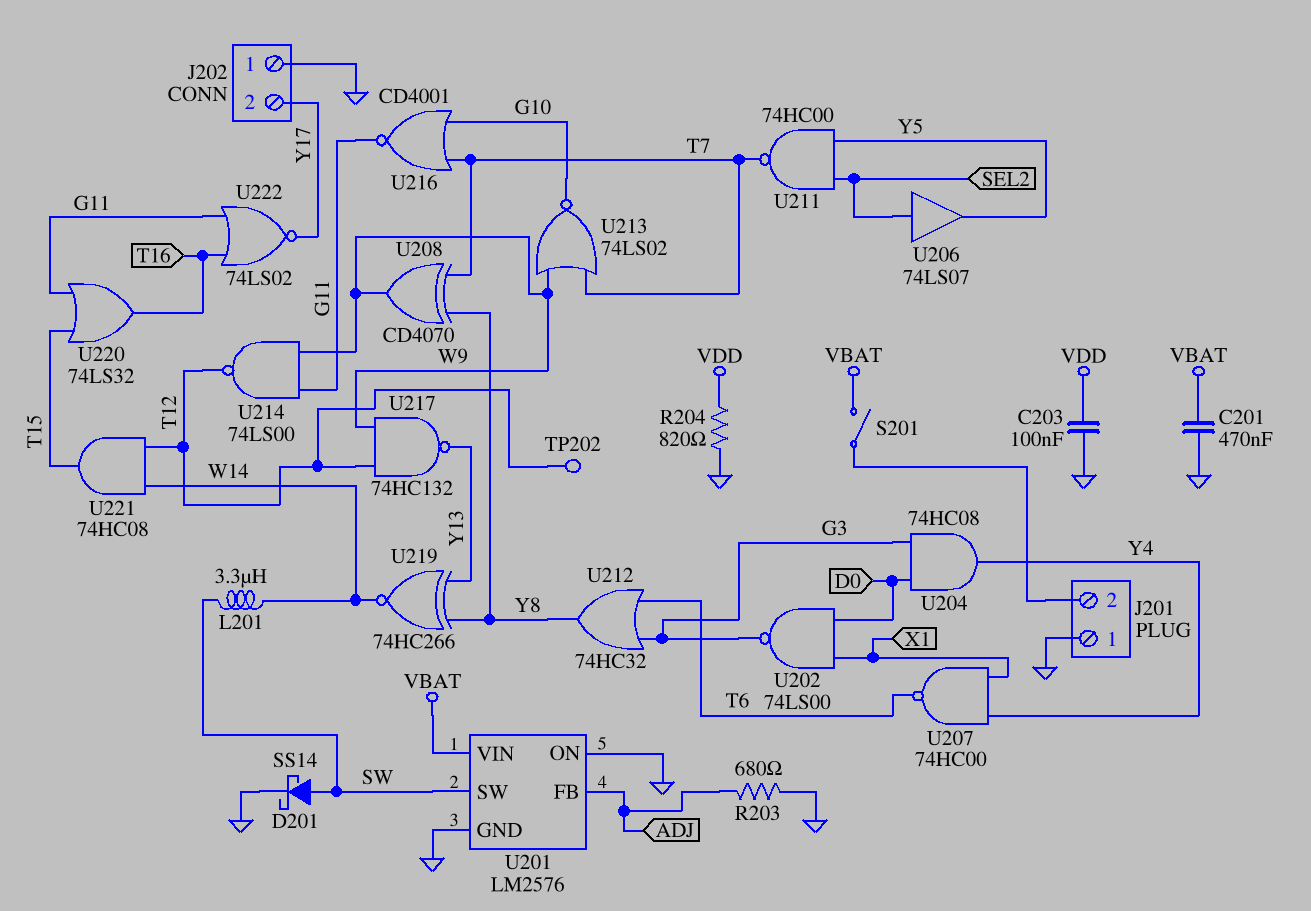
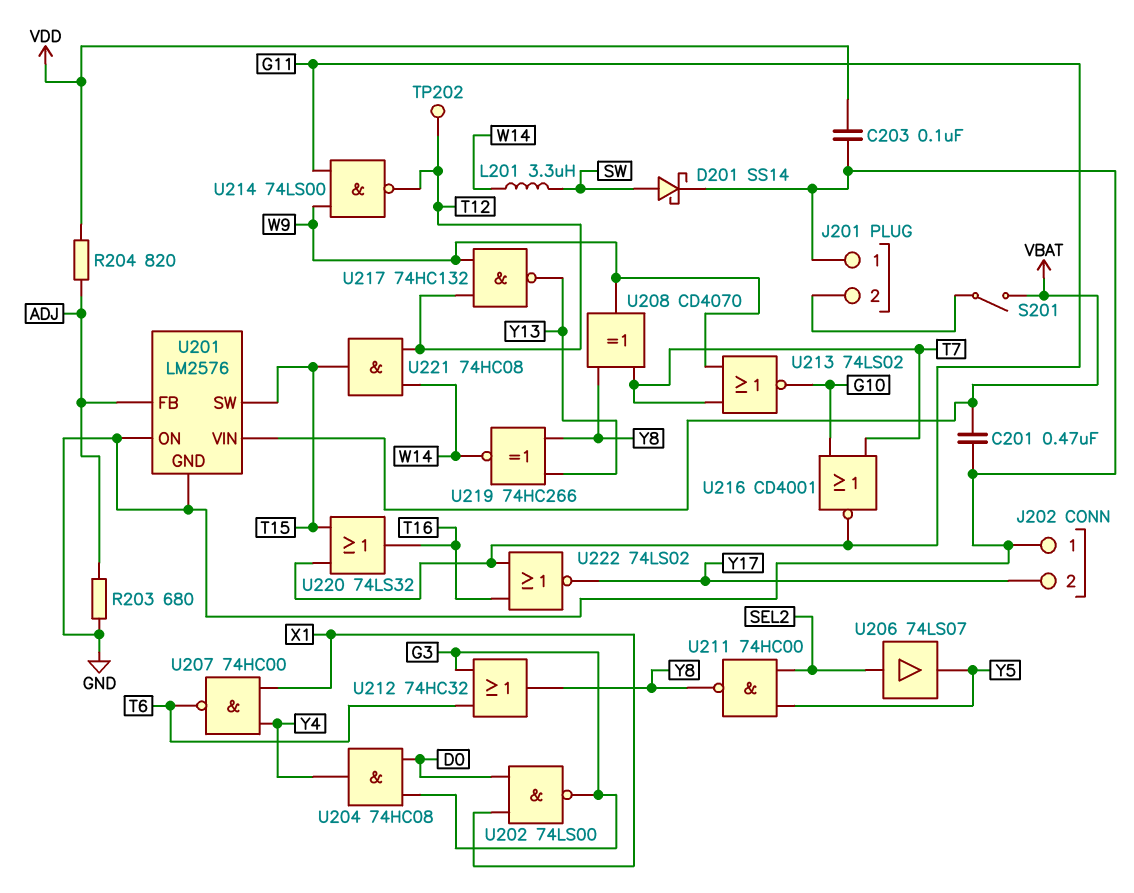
R204: 820 (GND, VDD) -> 820 (ADJ, VDD)
U201 pin SW: SW -> T15
U211: NAND 74HC00 (in SEL2, in Y5, out T7) -> NAND 74HC00 (in SEL2, in Y5, out Y8)

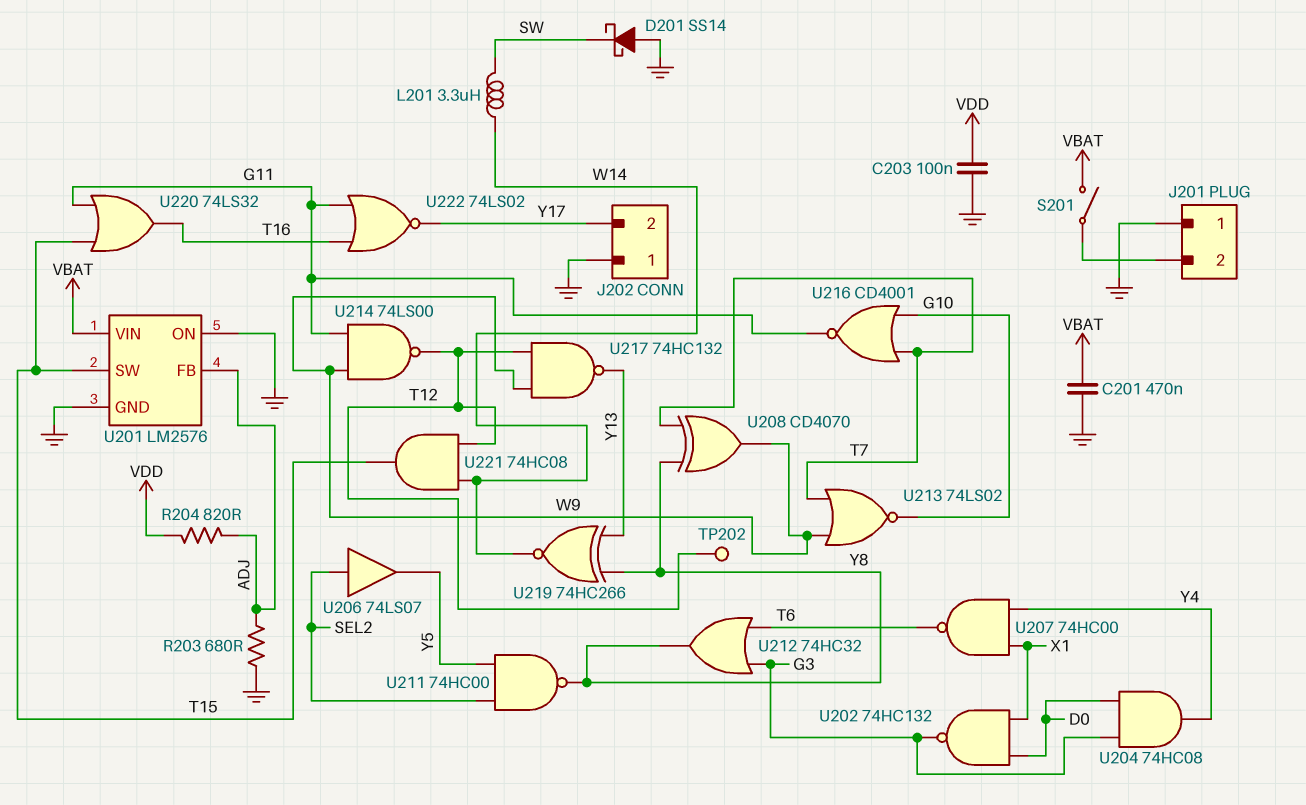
D201: schottky SS14 (A SW, K GND) -> schottky SS14 (A GND, K SW)
U202: NAND 74LS00 (in D0, in X1, out G3) -> NAND 74HC132 (in D0, in X1, out G3)

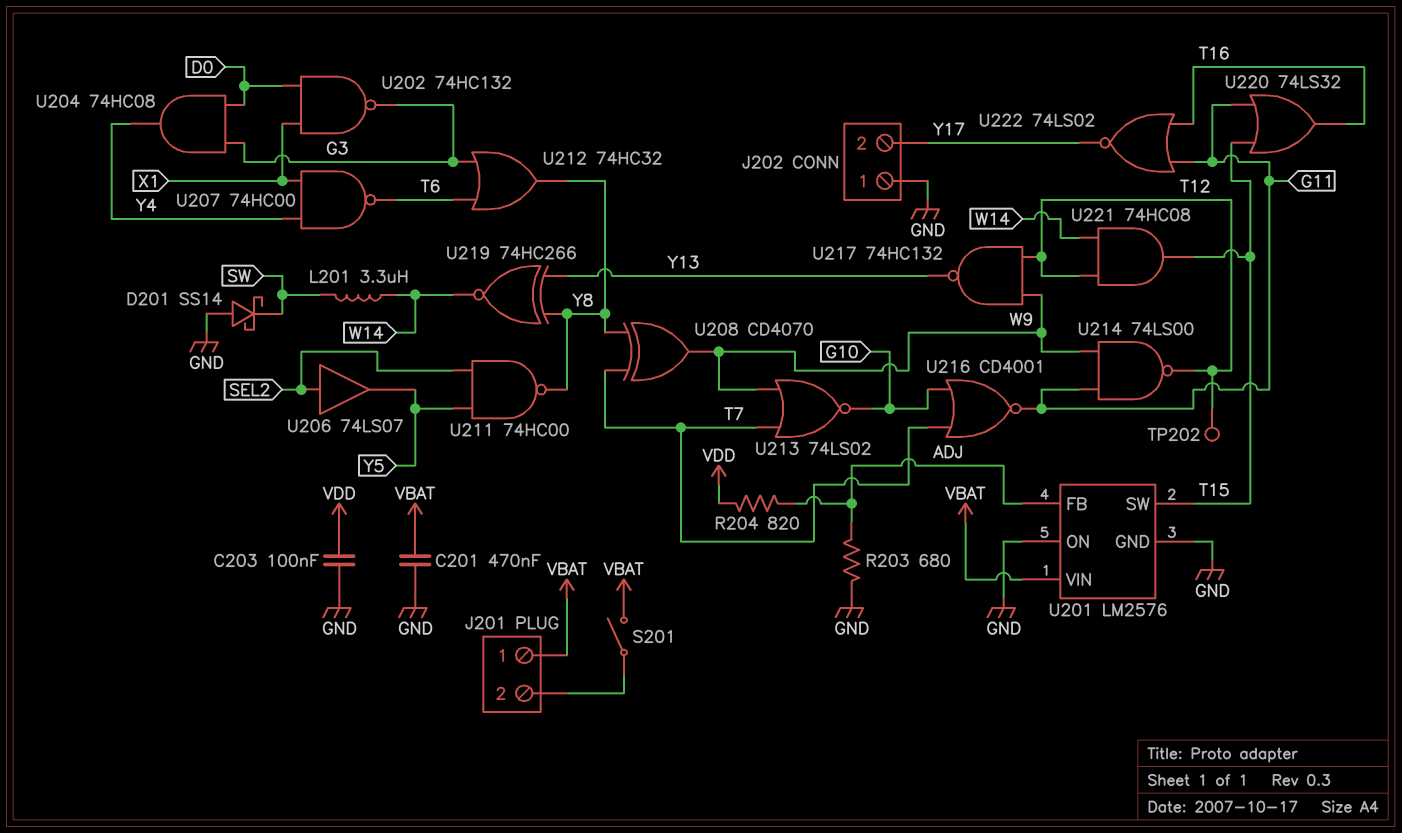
J201 pin 1: GND -> VBAT

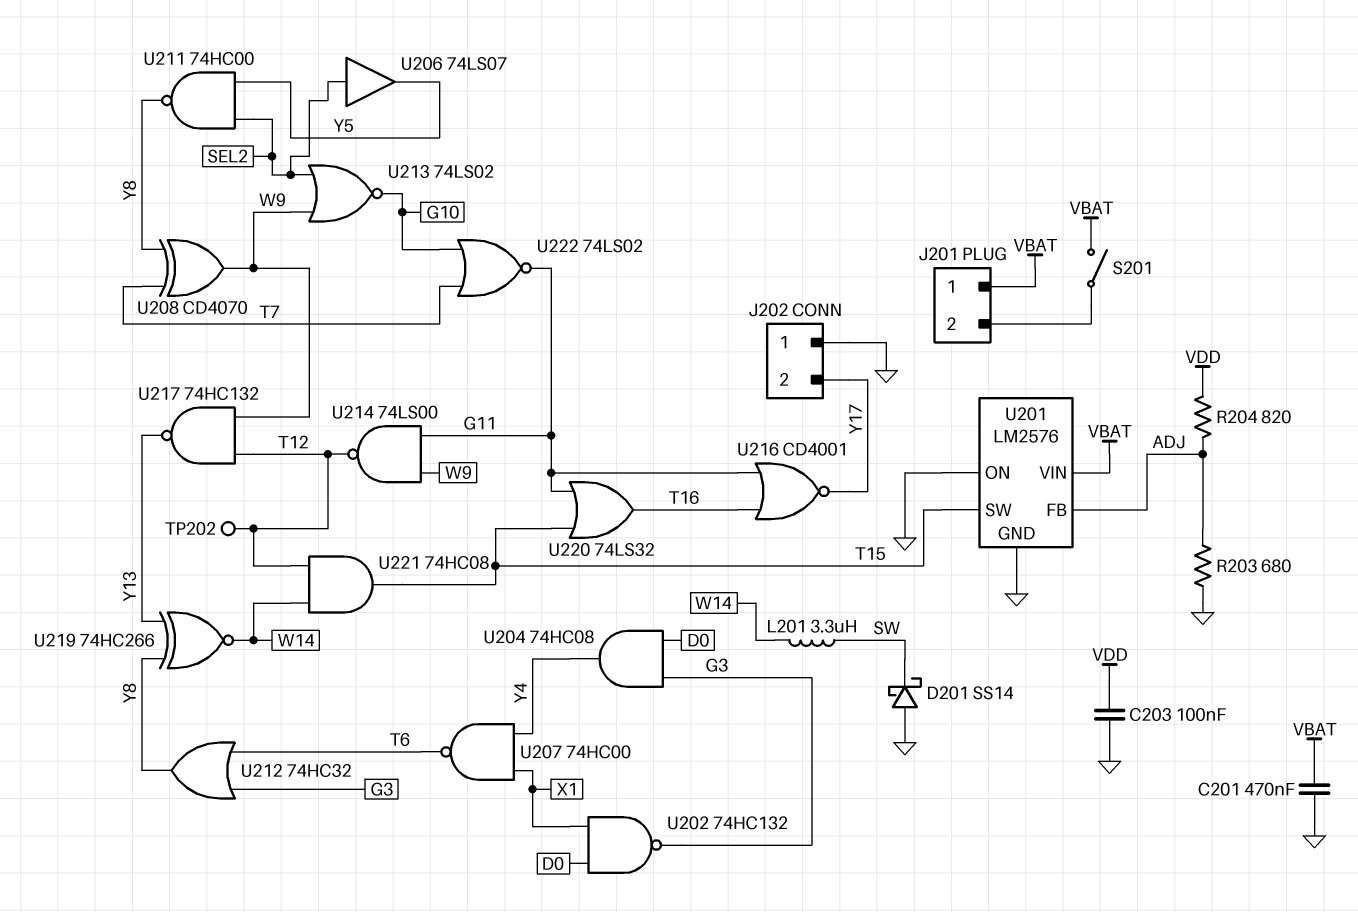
U213: NOR 74LS02 (in T7, in W9, out G10) -> NOR 74LS02 (in SEL2, in W9, out G10)
U216: NOR CD4001 (in G10, in T7, out G11) -> NOR CD4001 (in G11, in T16, out Y17)
U222: NOR 74LS02 (in G11, in T16, out Y17) -> NOR 74LS02 (in G10, in T7, out G11)

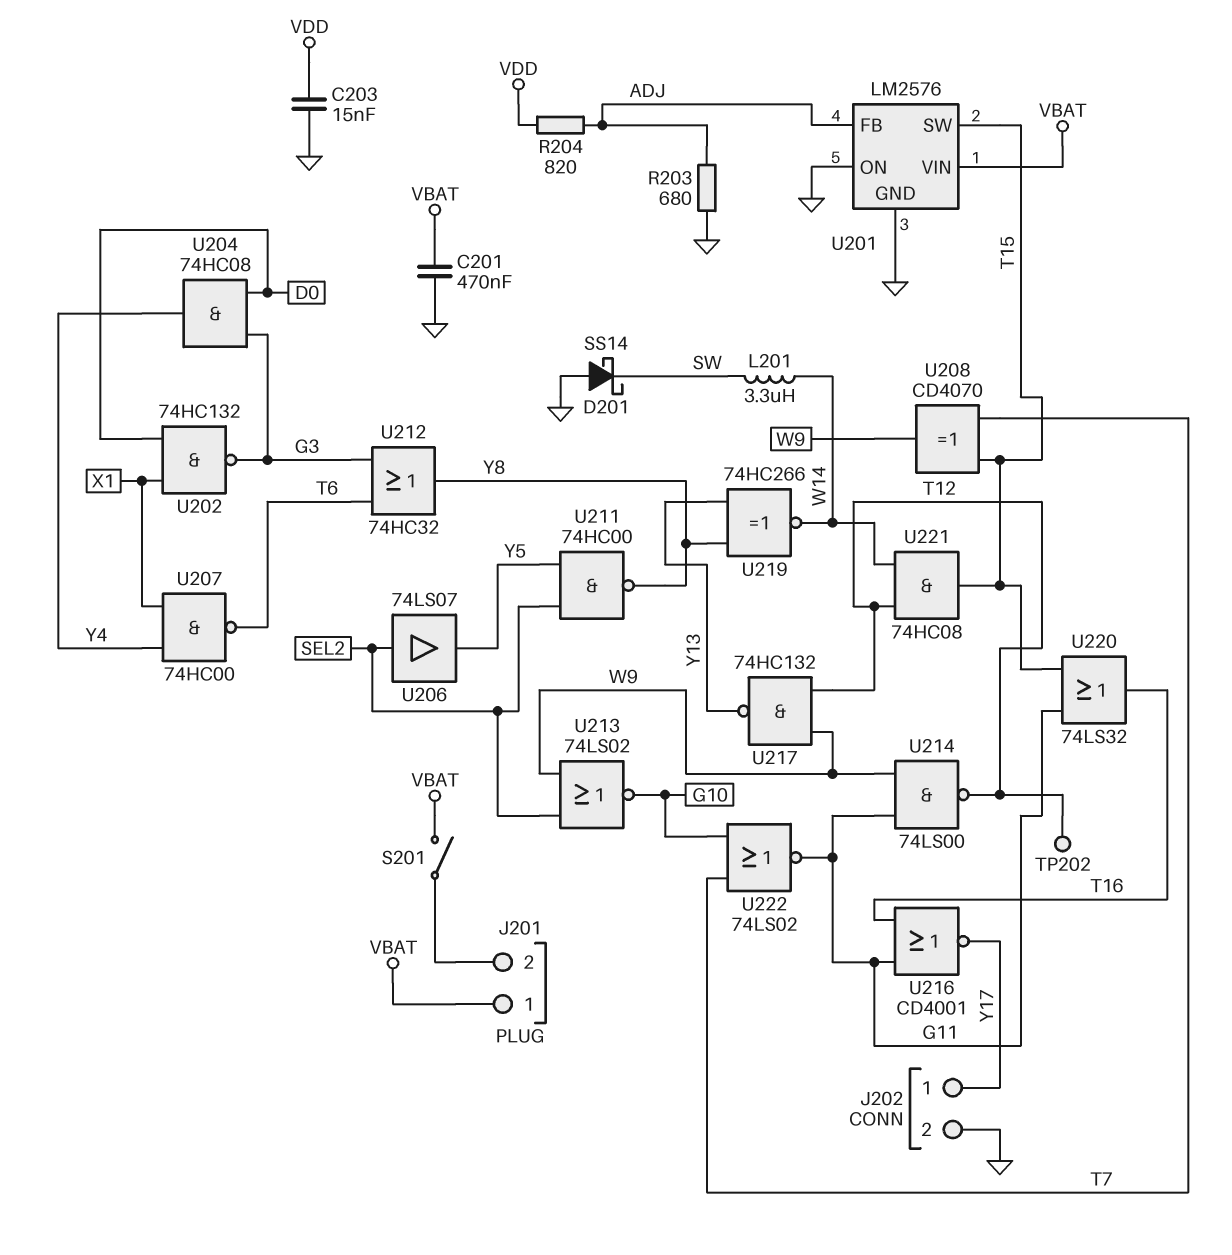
C203: 100nF (GND, VDD) -> 15nF (GND, VDD)
J202 pin 1: GND -> Y17
J202 pin 2: Y17 -> GND
U208: XOR CD4070 (in T7, in Y8, out W9) -> XOR CD4070 (in T7, in T15, out W9)

